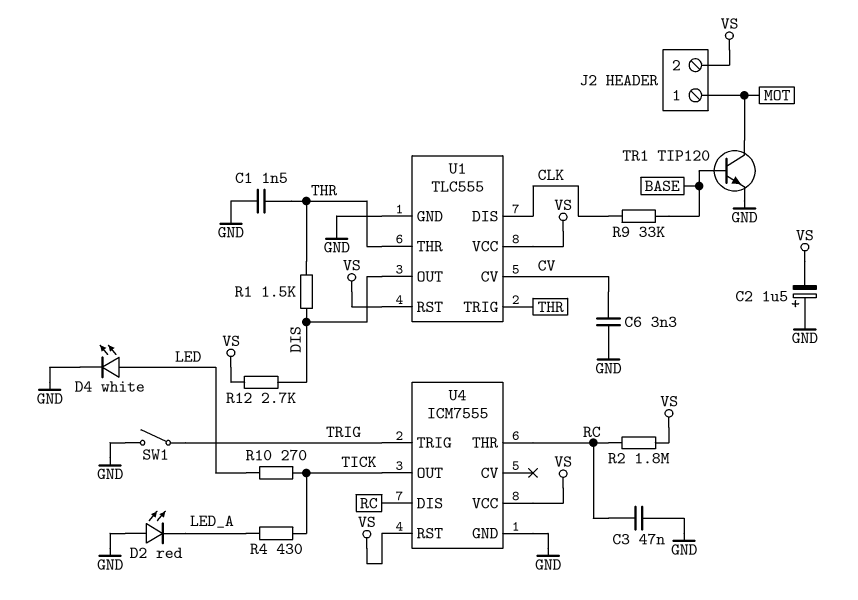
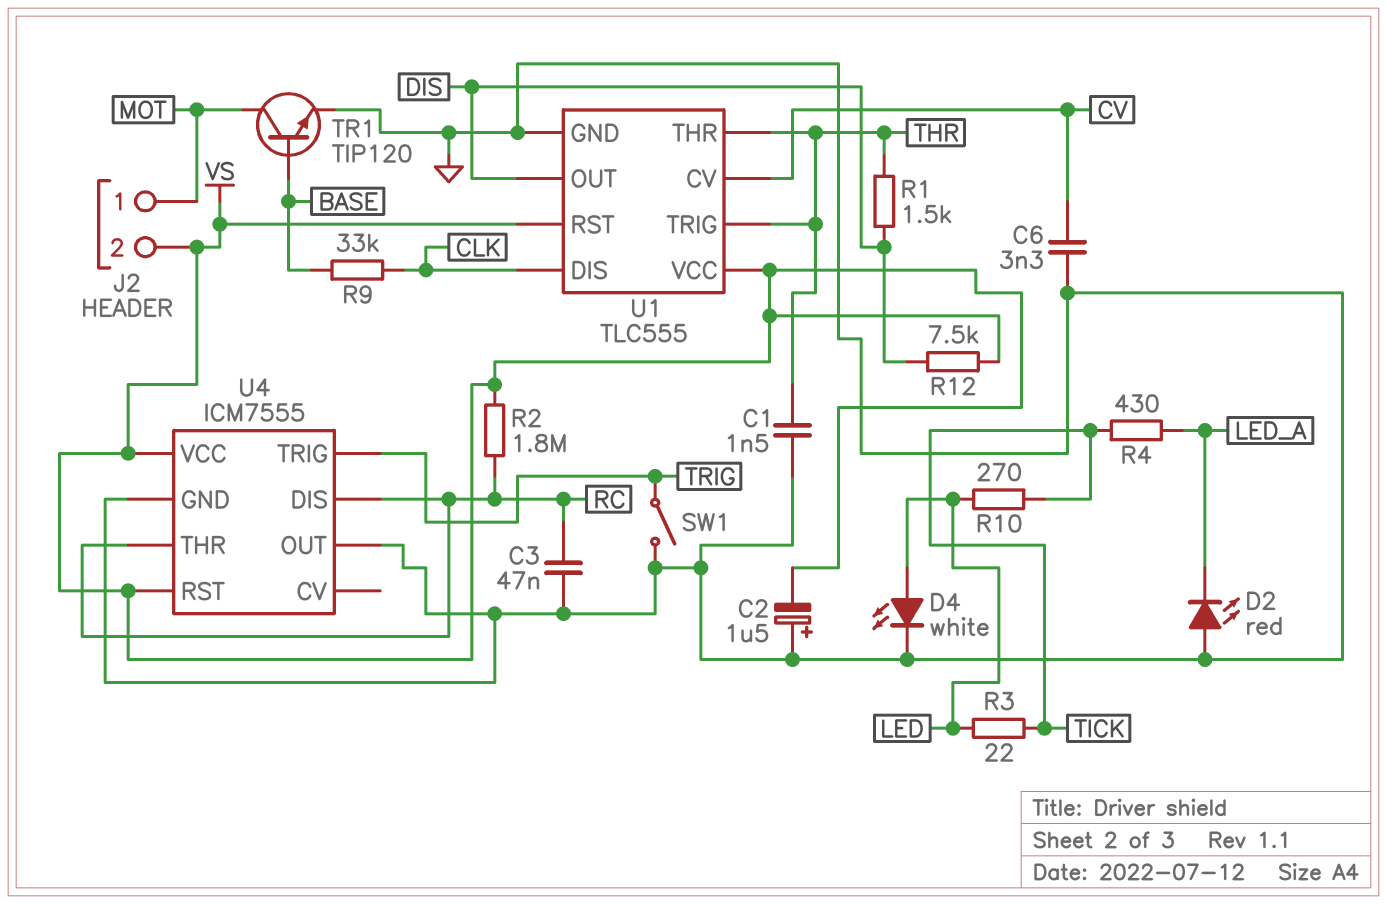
R3: none -> 22 (LED, TICK)
R12: 2.7k (DIS, VS) -> 7.5k (DIS, VS)
U4 pin OUT: TICK -> GND

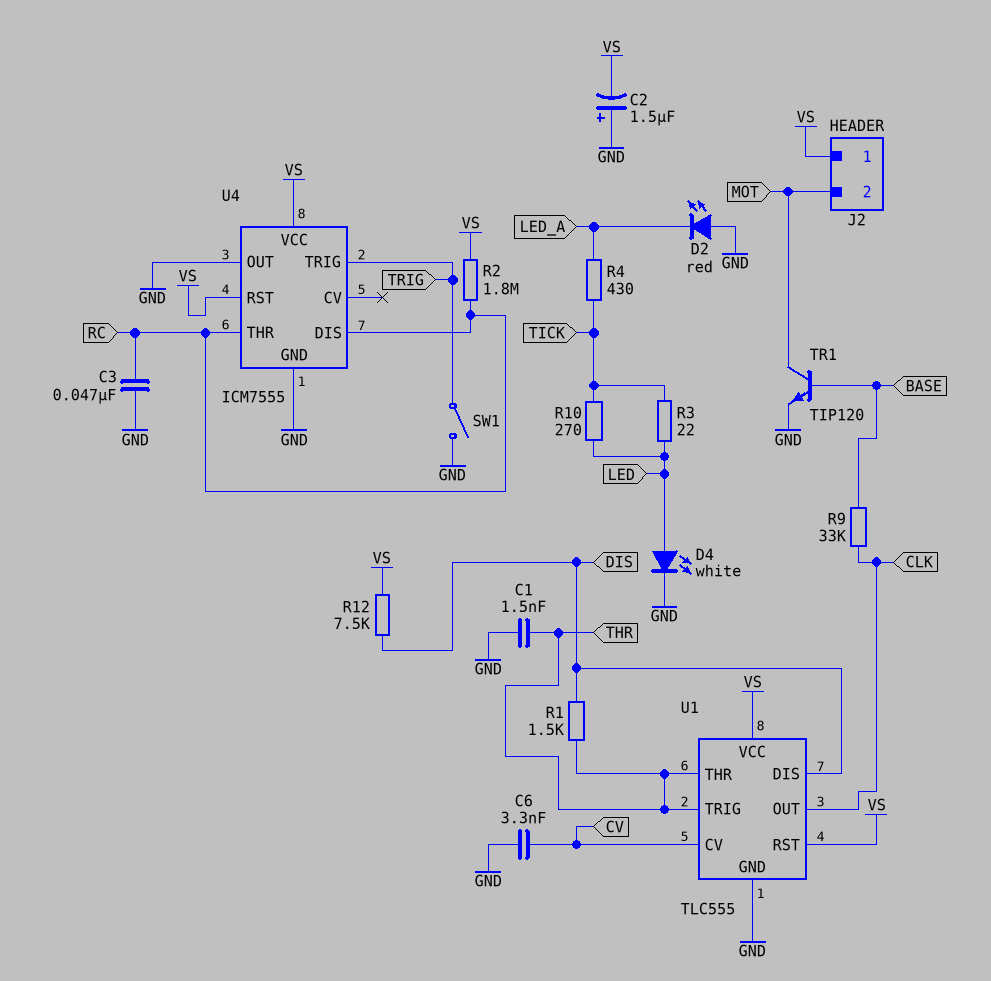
J2 pin 1: MOT -> VS
J2 pin 2: VS -> MOT
U1 pin DIS: CLK -> DIS
U1 pin OUT: DIS -> CLK

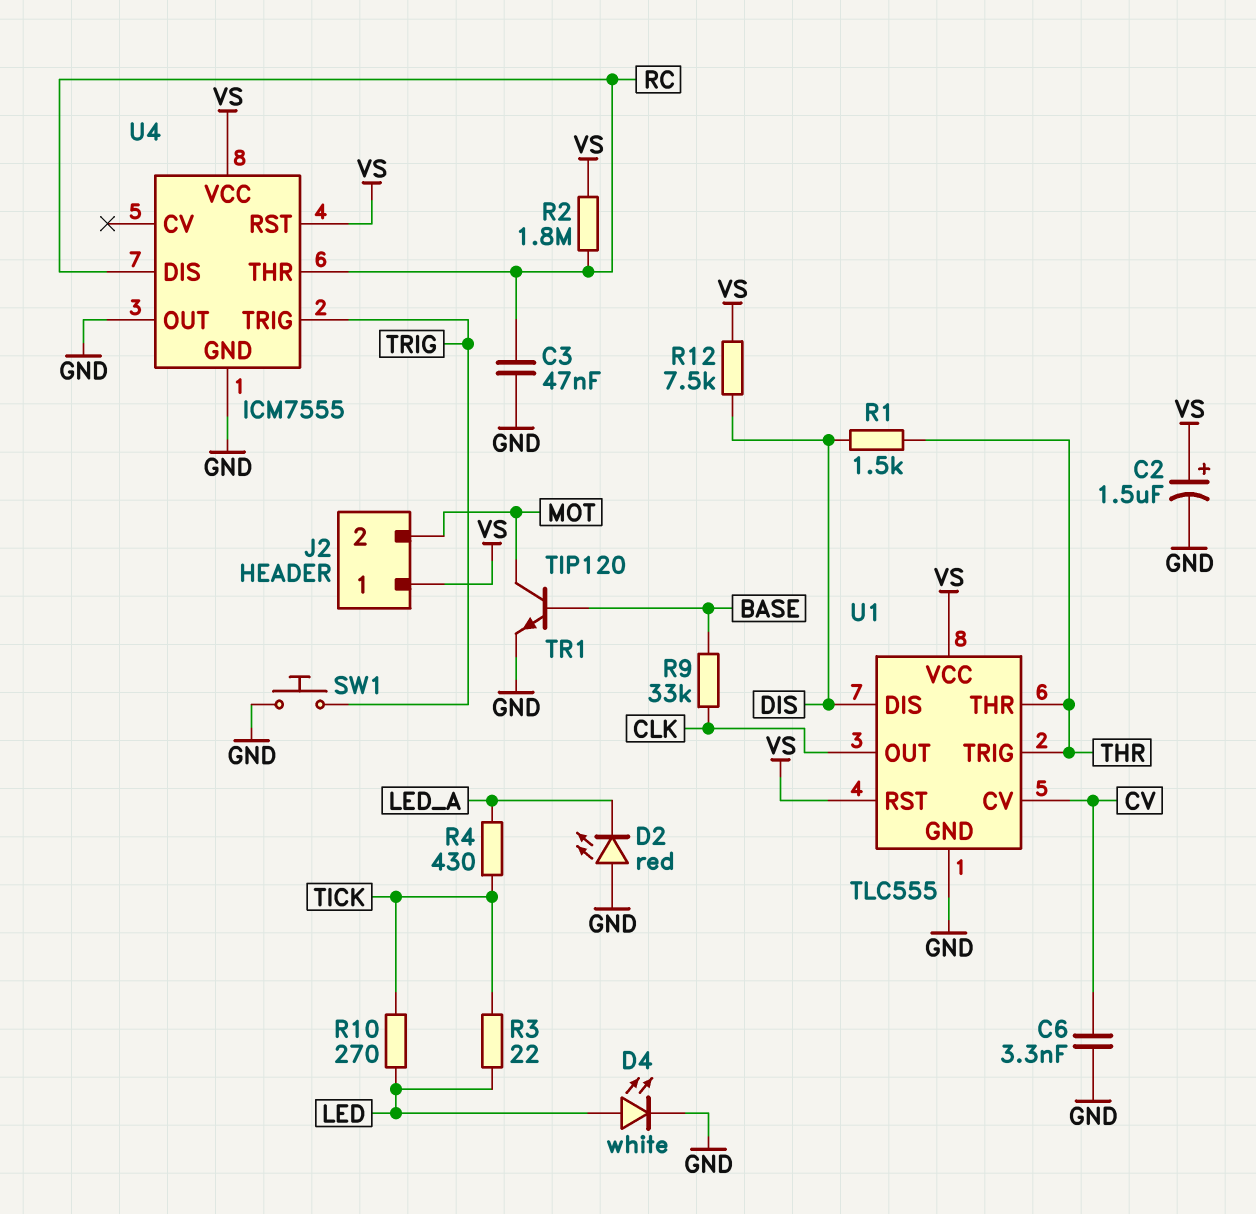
C1: 1.5nF (GND, THR) -> none
C2: 1.5uF (plus GND, minus VS) -> 1.5uF (plus VS, minus GND)
SW1: switch (GND, TRIG) -> button (GND, TRIG)

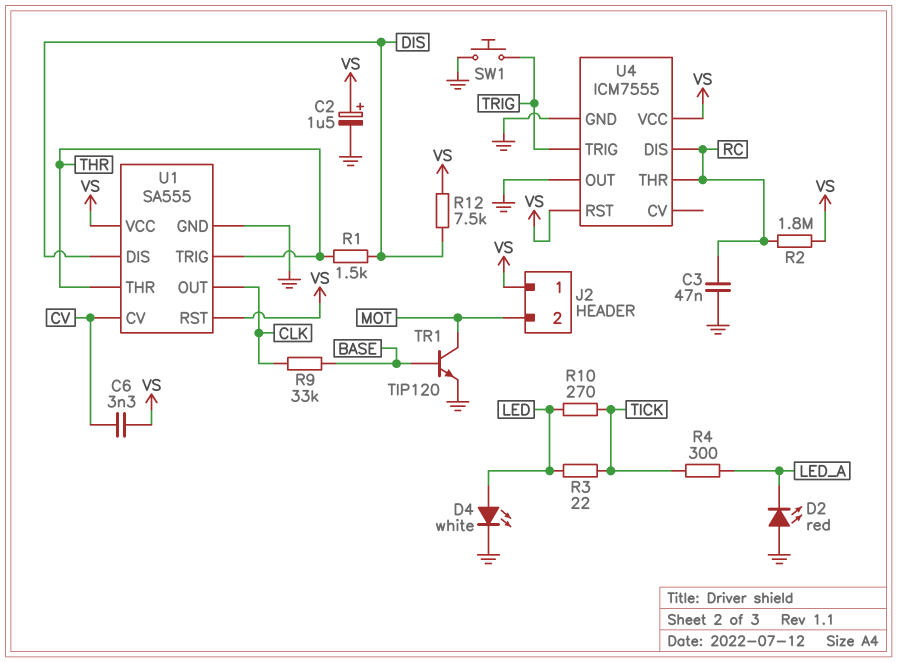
C6: 3.3nF (CV, GND) -> 3.3nF (CV, VS)
R4: 430 (LED_A, TICK) -> 300 (LED_A, TICK)
U1: TLC555 -> SA555

